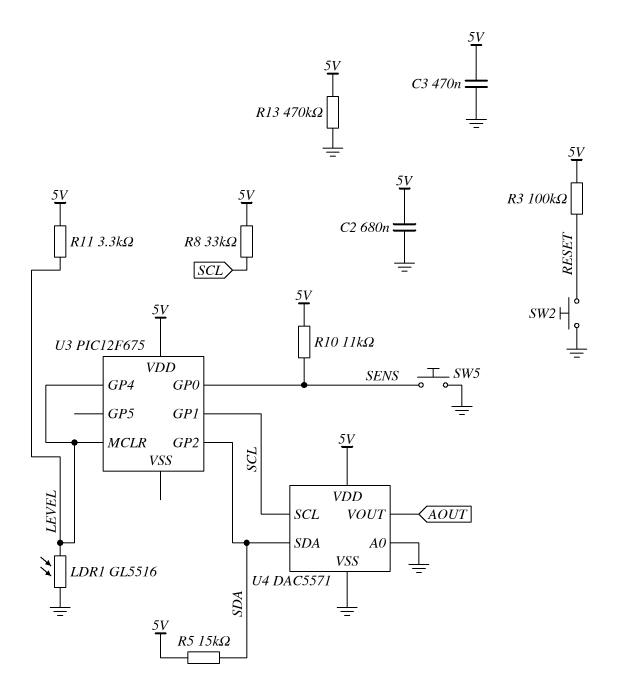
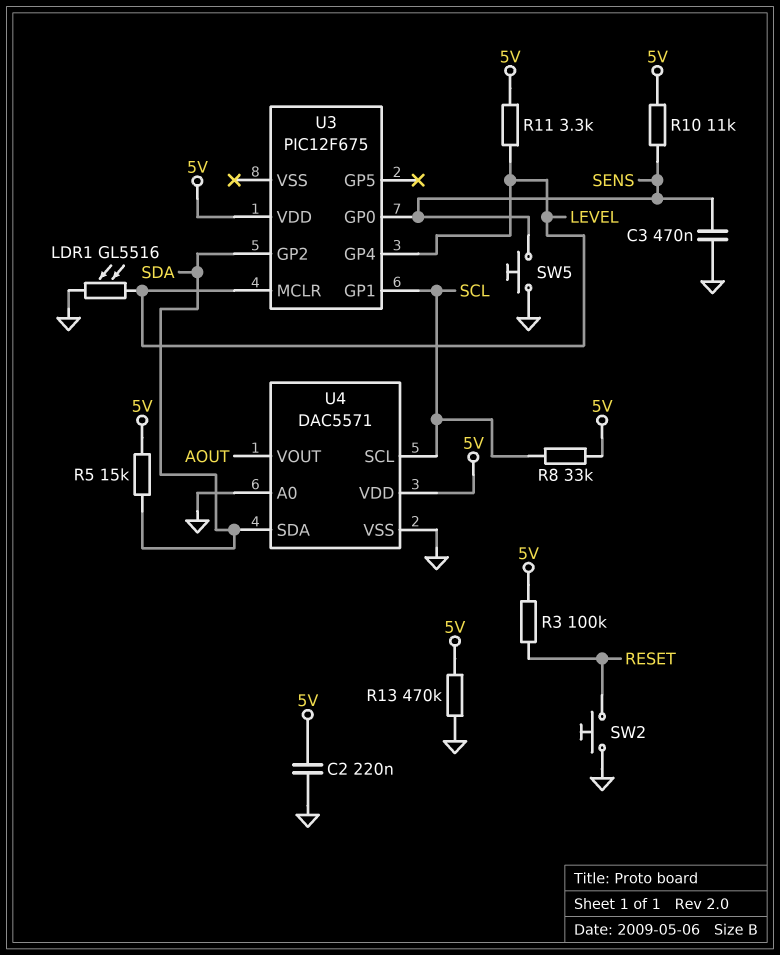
C2: 680nF (5V, GND) -> 220nF (5V, GND)
C3: 470nF (5V, GND) -> 470nF (GND, SENS)

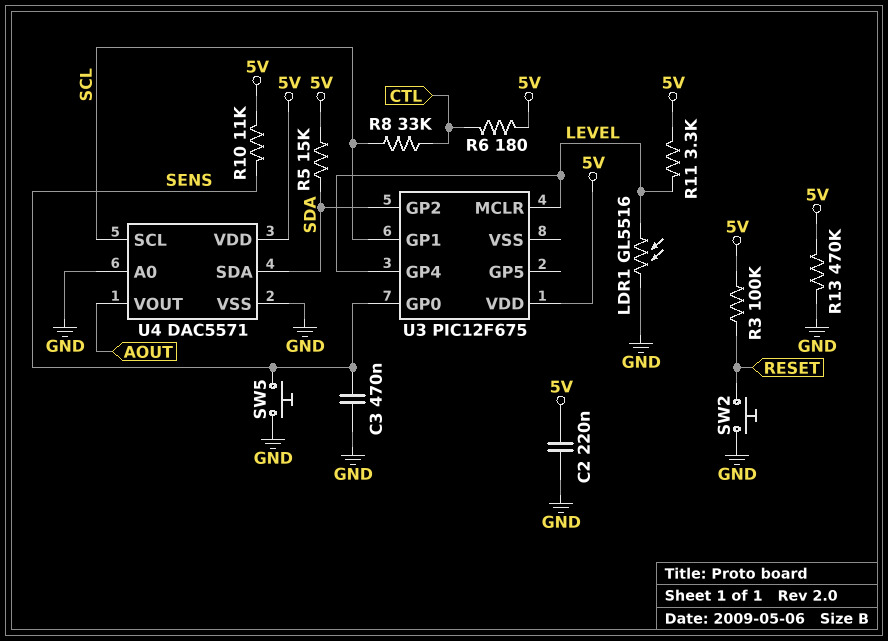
R6: none -> 180 (5V, CTL)
R8: 33k (5V, SCL) -> 33k (CTL, SCL)

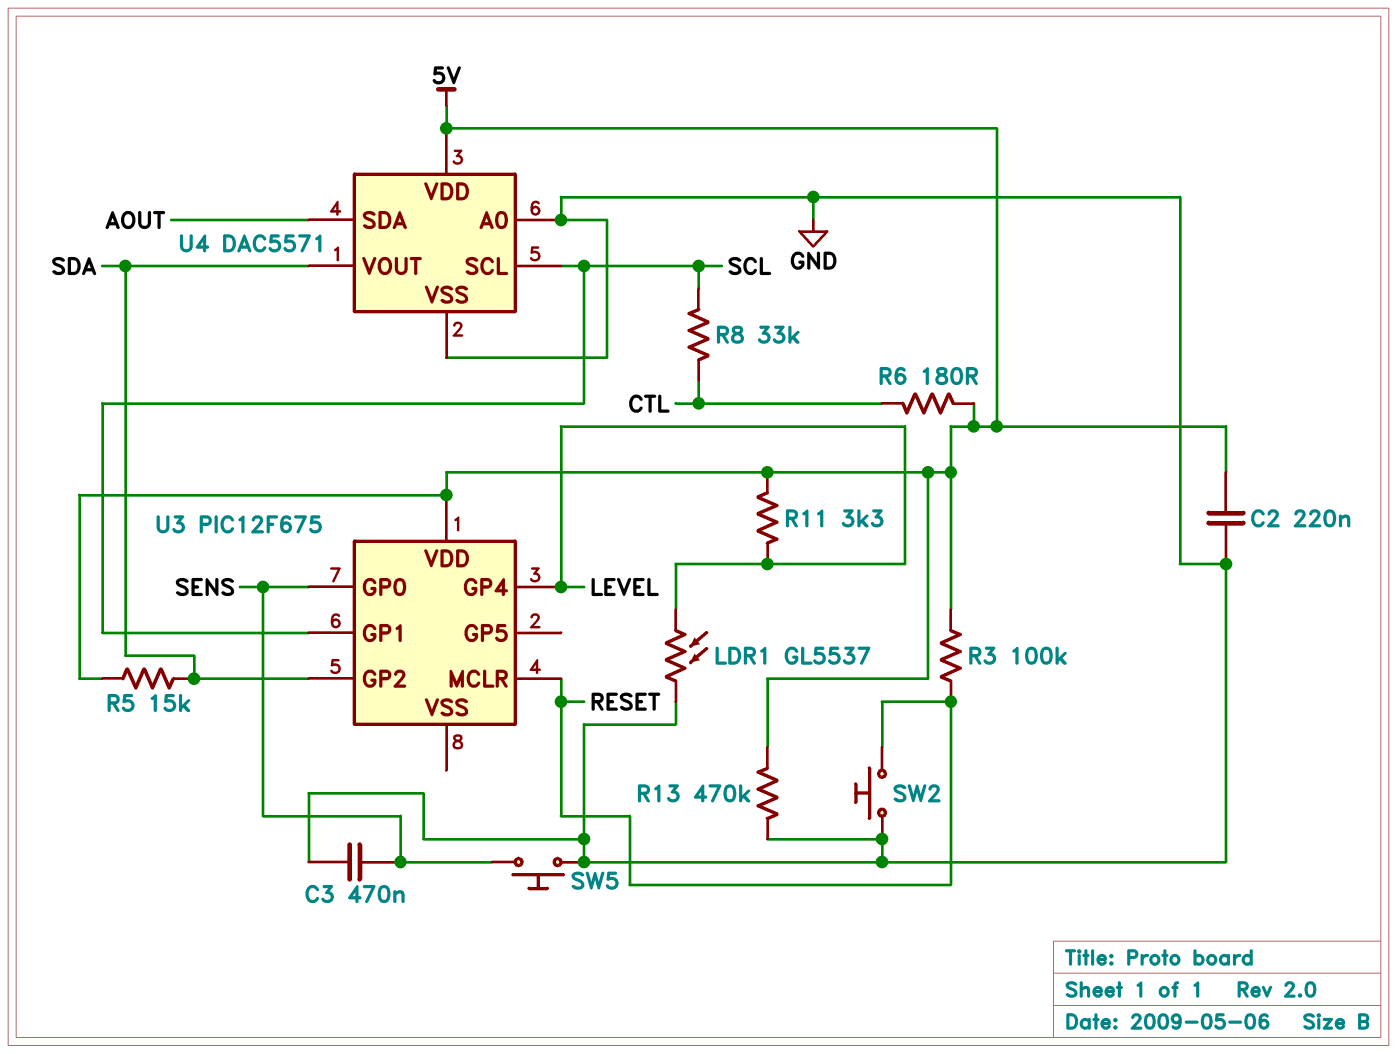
LDR1: GL5516 (GND, LEVEL) -> GL5537 (GND, LEVEL)
R10: 11k (5V, SENS) -> none
U3 pin MCLR: LEVEL -> RESET
U4 pin SDA: SDA -> AOUT
U4 pin VOUT: AOUT -> SDA

